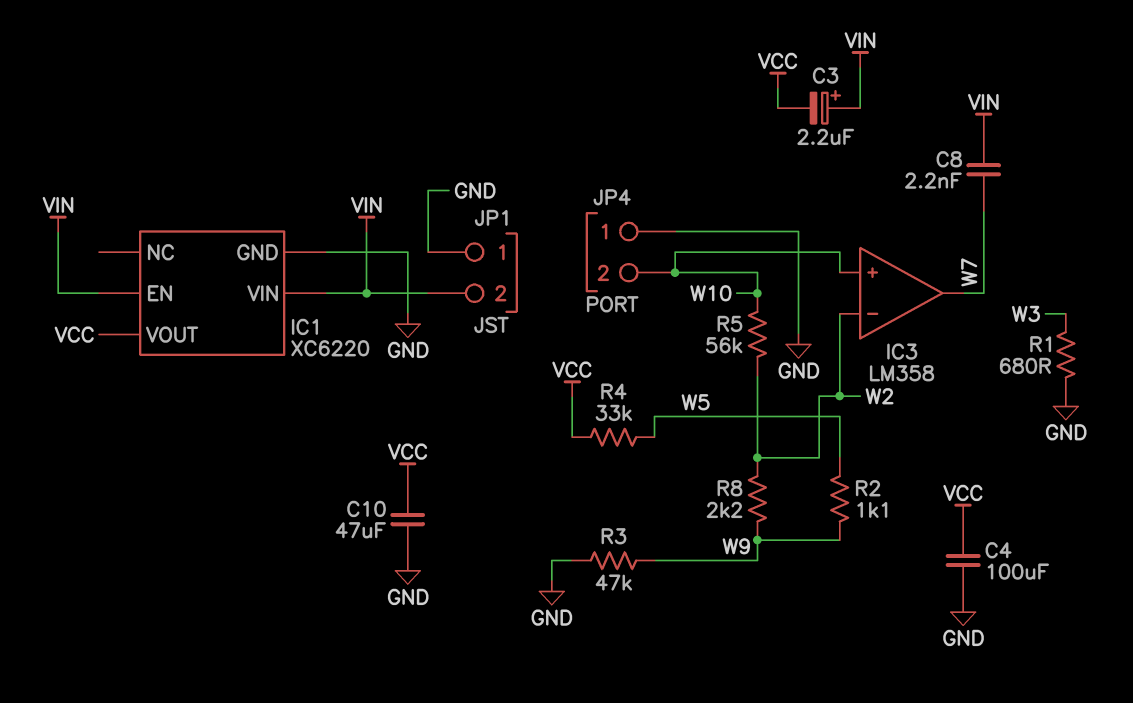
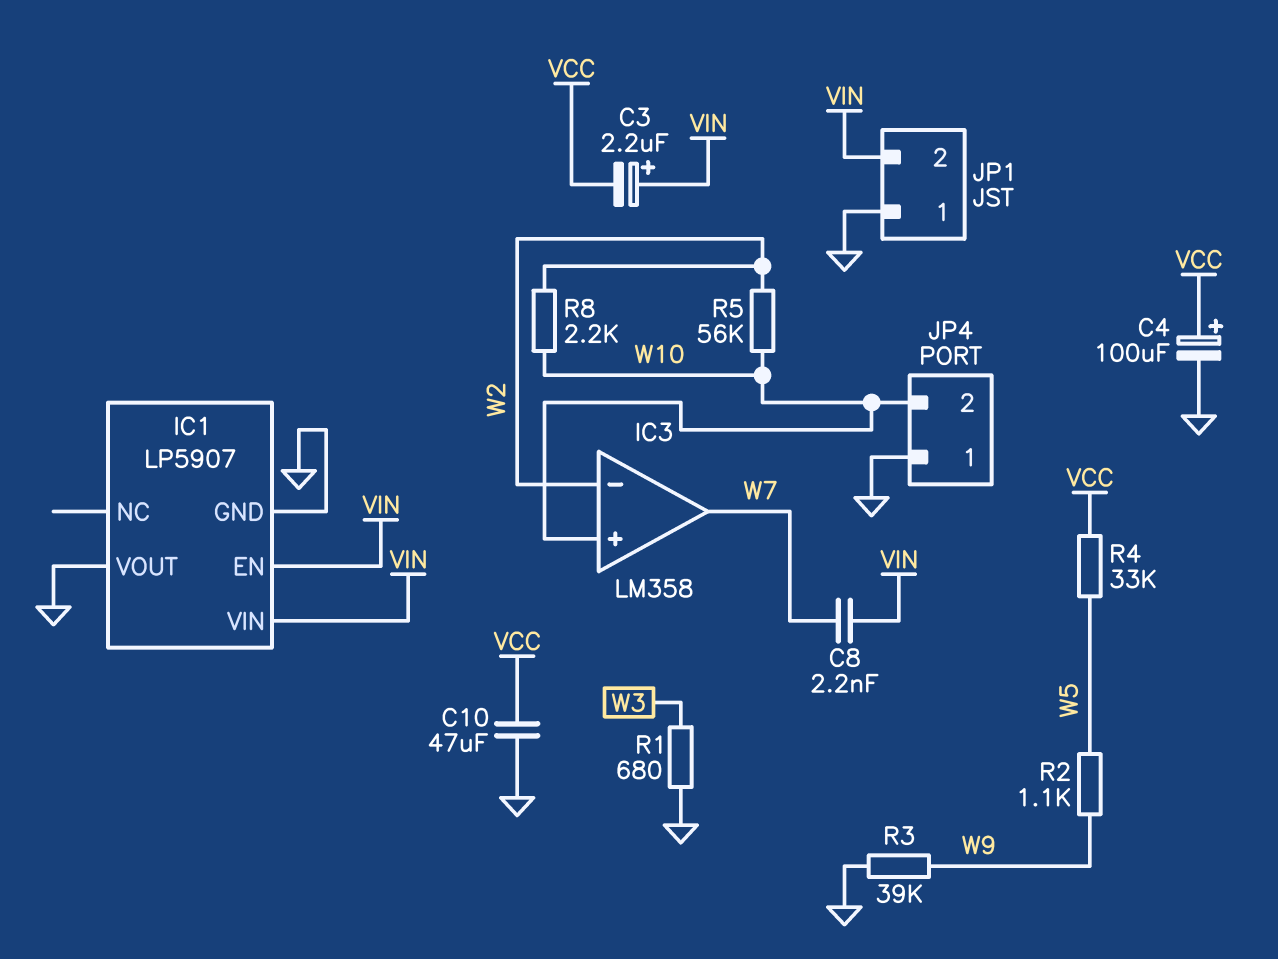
C4: 100uF (GND, VCC) -> 100uF (plus VCC, minus GND)
IC1: XC6220 -> LP5907
IC1 pin VOUT: VCC -> GND
R3: 47k (GND, W9) -> 39k (GND, W9)
R8: 2.2k (W2, W9) -> 2.2k (W2, W10)

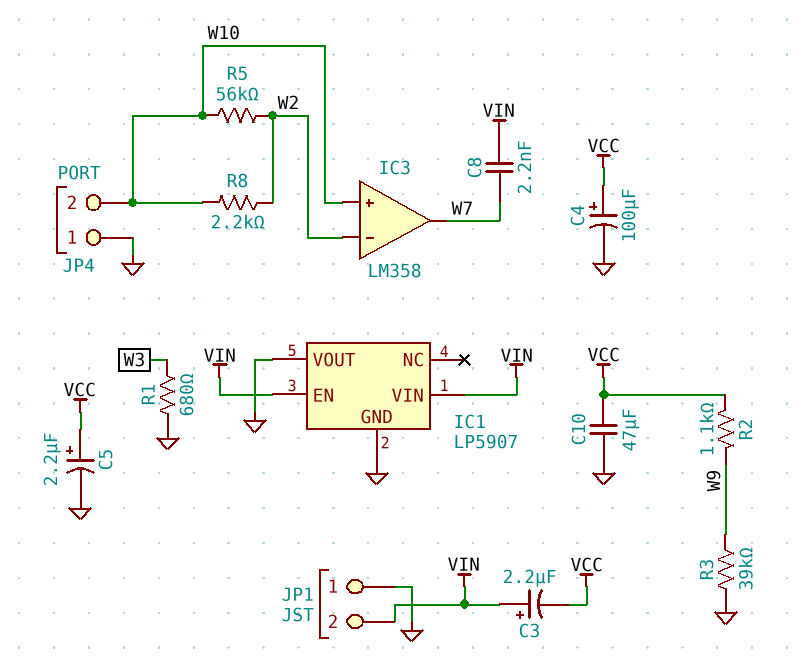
C5: none -> 2.2uF (plus VCC, minus GND)
R2: 1.1k (W5, W9) -> 1.1k (VCC, W9)
R4: 33k (VCC, W5) -> none

